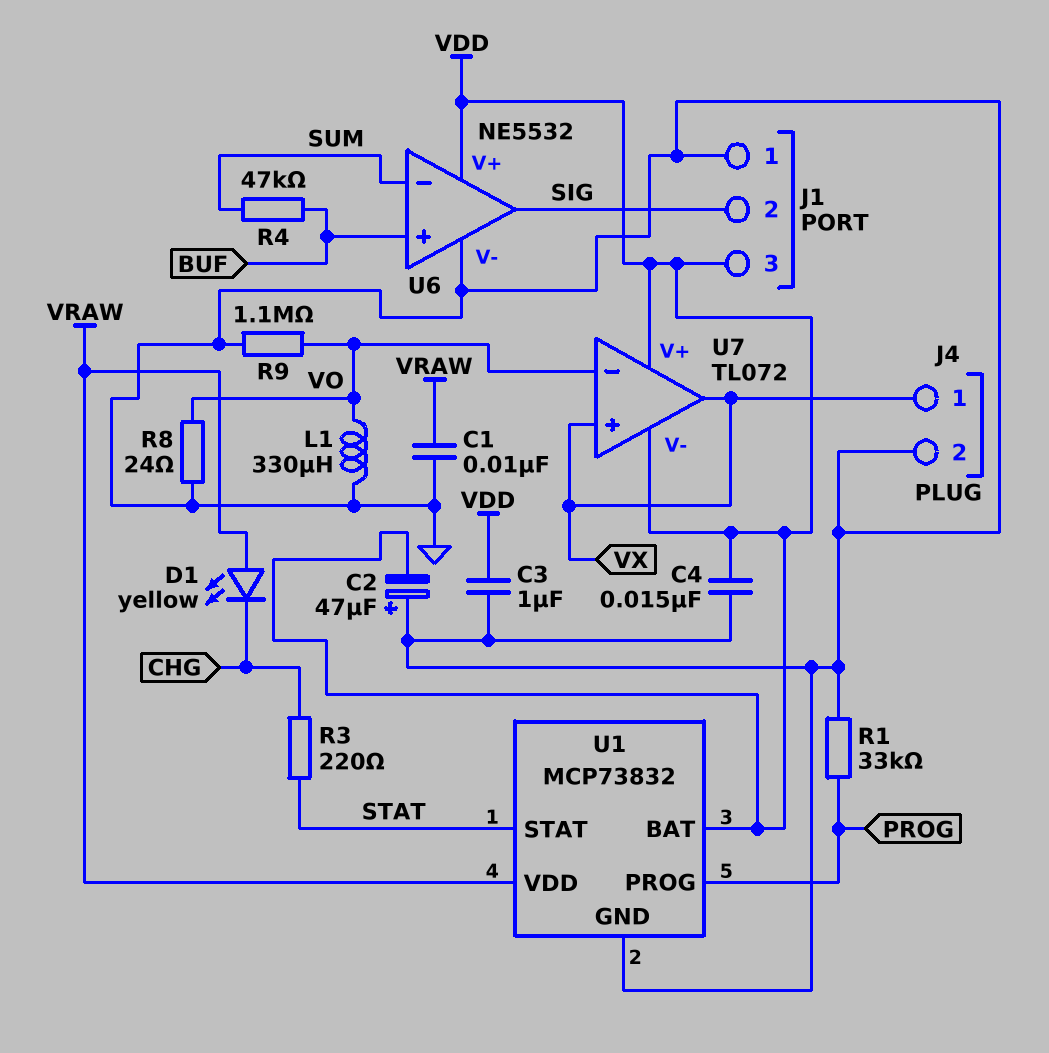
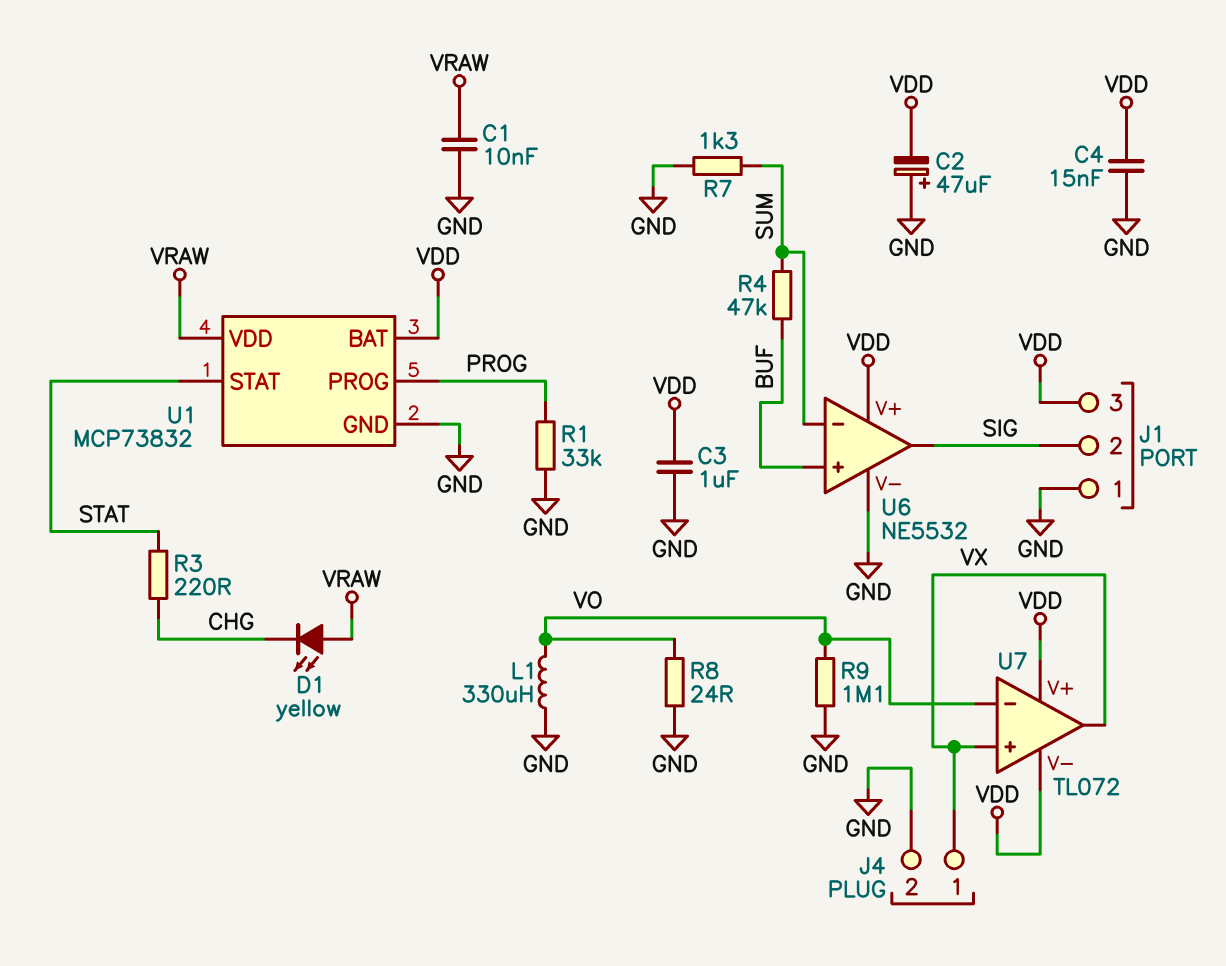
R7: none -> 1.3k (GND, SUM)

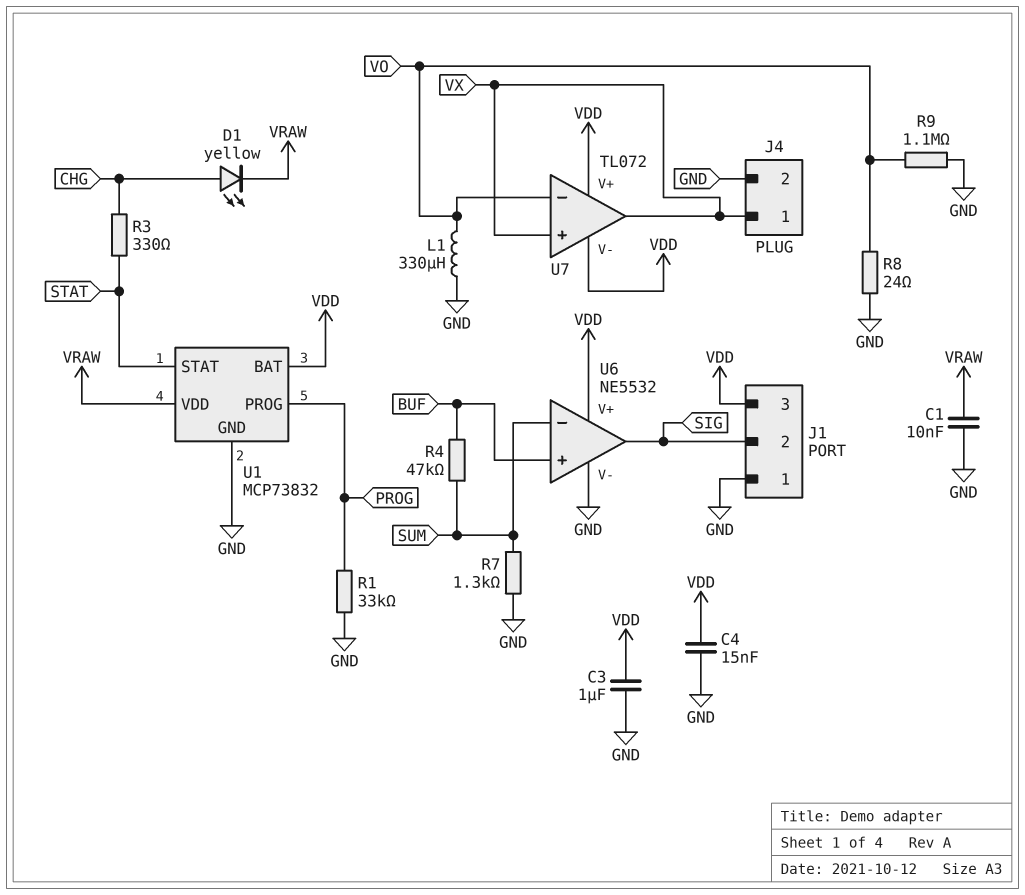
C2: 47uF (plus GND, minus VDD) -> none
D1: LED yellow (A VRAW, K CHG) -> LED yellow (A CHG, K VRAW)
R3: 220 (CHG, STAT) -> 330 (CHG, STAT)

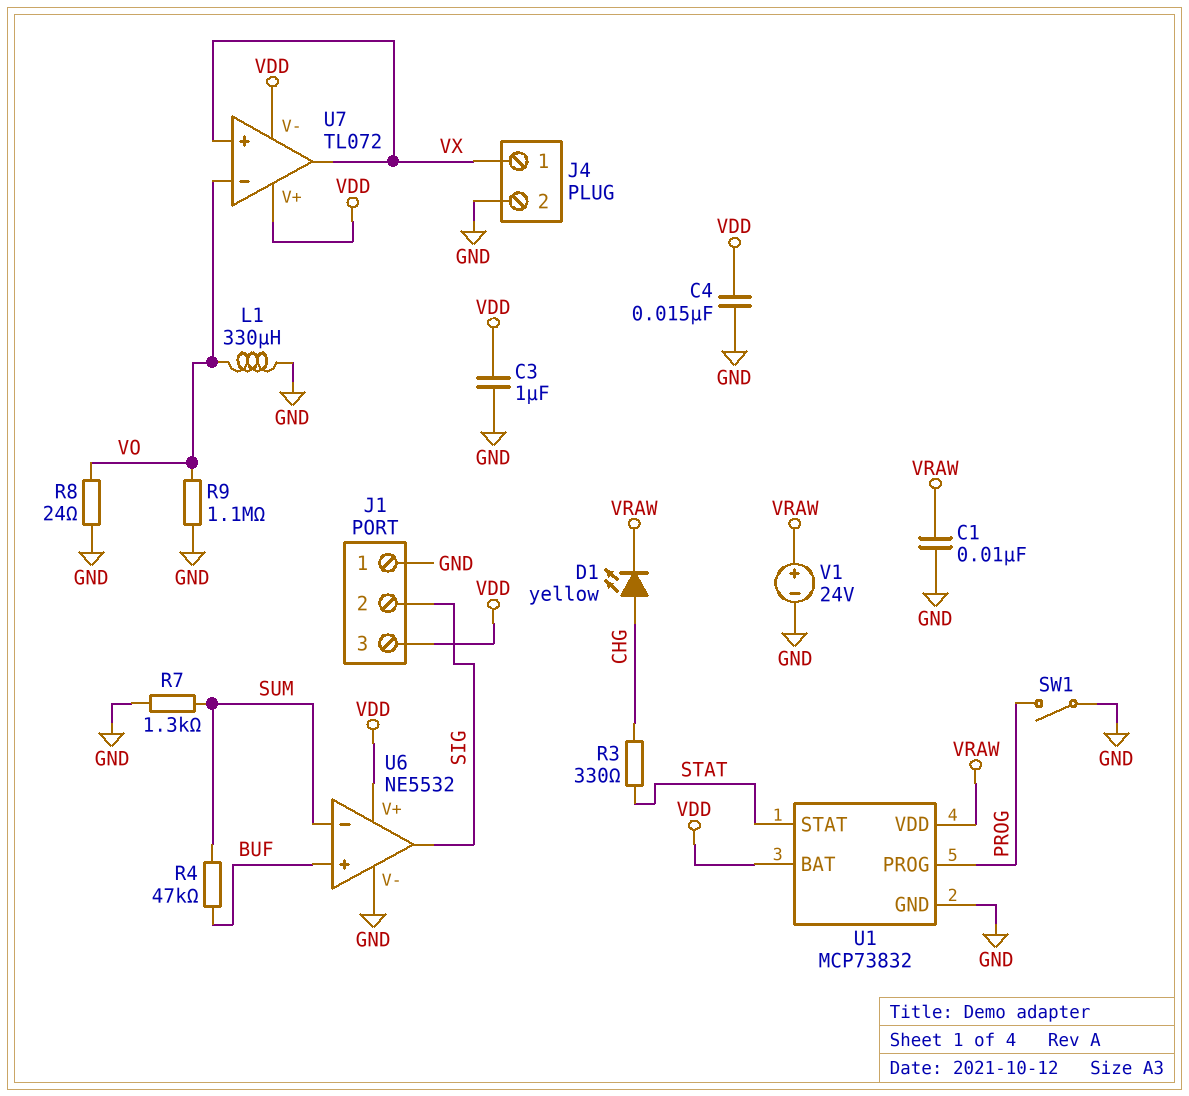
R1: 33k (GND, PROG) -> none
SW1: none -> switch (GND, PROG)
V1: none -> 24V (plus VRAW, minus GND)

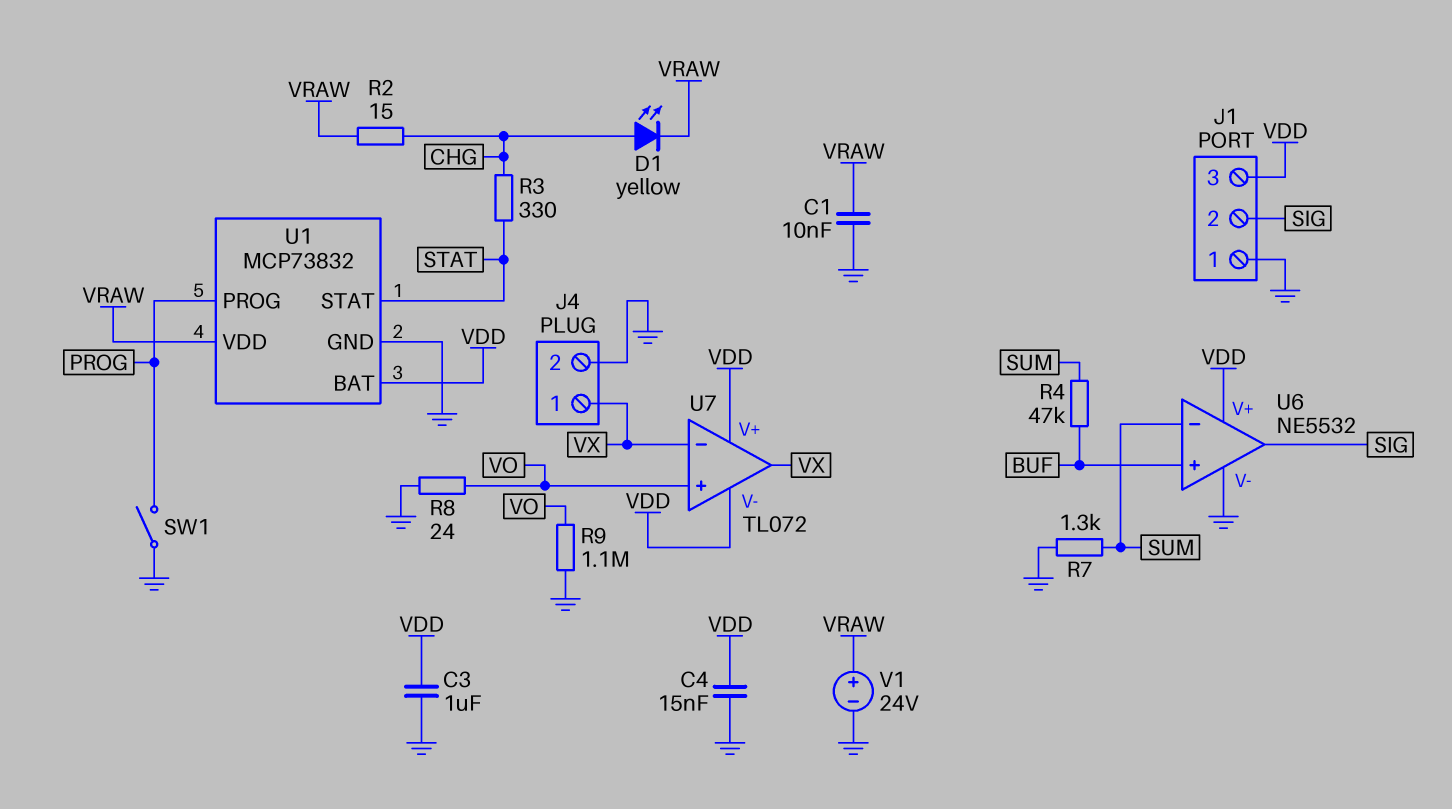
L1: 330uH (GND, VO) -> none
R2: none -> 15 (CHG, VRAW)
U7 pin in+: VX -> VO
U7 pin in-: VO -> VX

